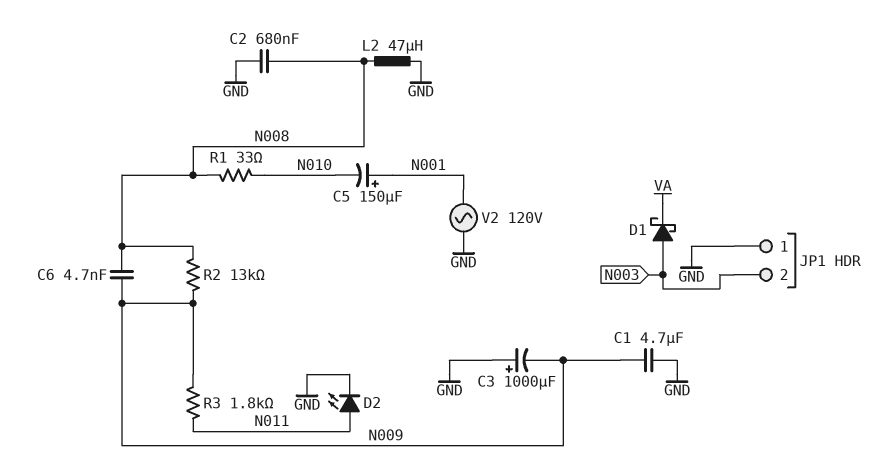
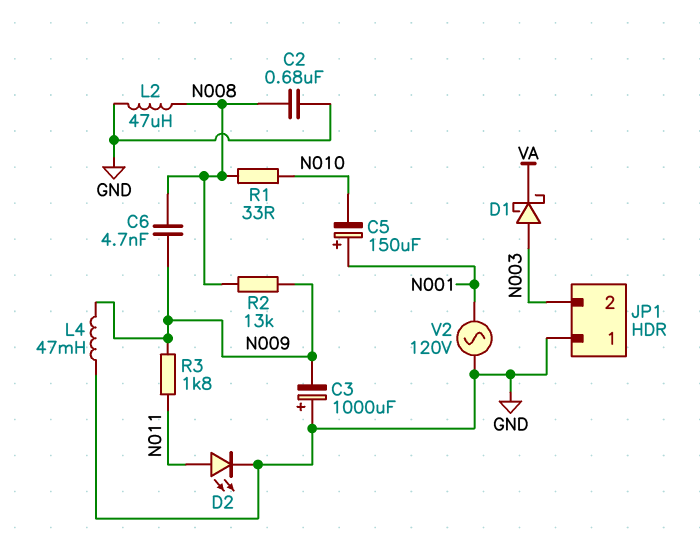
C1: 4.7uF (GND, N009) -> none
L4: none -> 47mH (GND, N009)

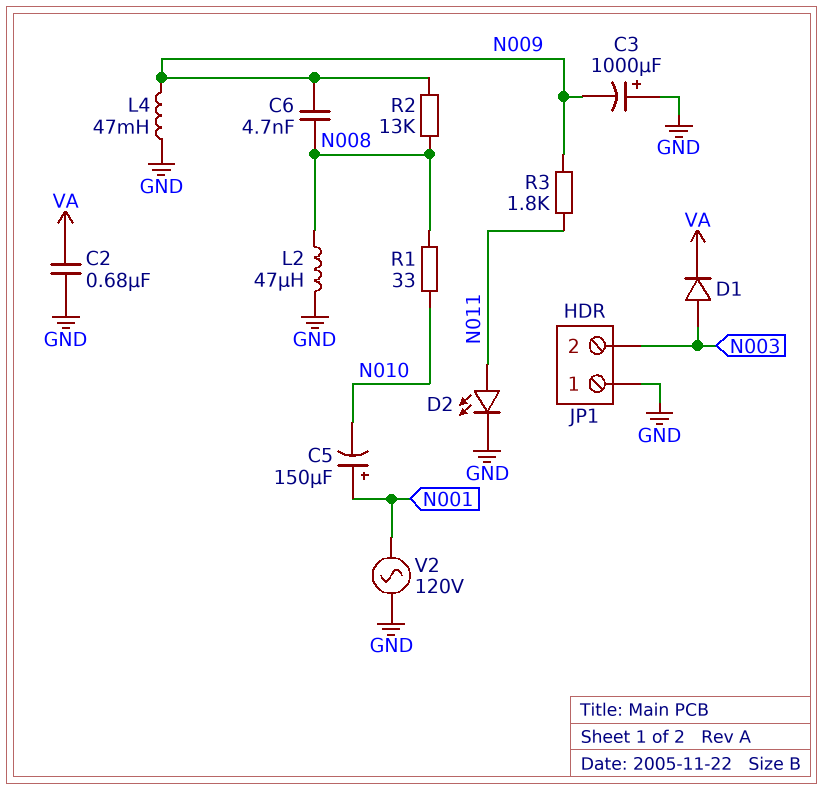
C2: 680nF (GND, N008) -> 680nF (GND, VA)
D1: schottky (A N003, K VA) -> diode (A N003, K VA)

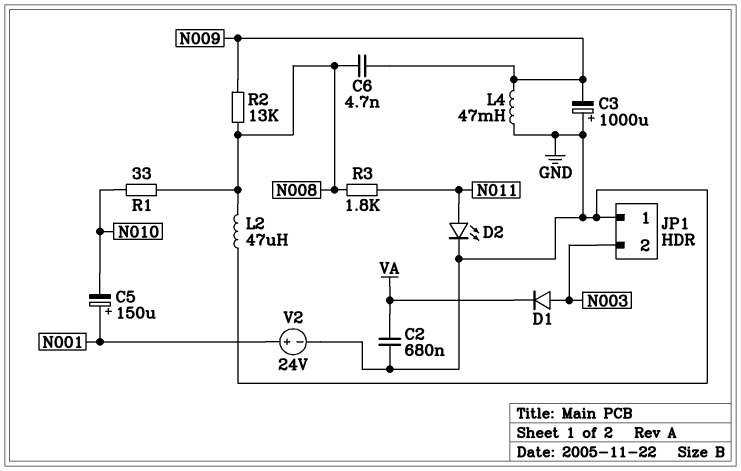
R3: 1.8k (N009, N011) -> 1.8k (N008, N011)
V2: AC 120V (GND, N001) -> 24V (plus N001, minus GND)

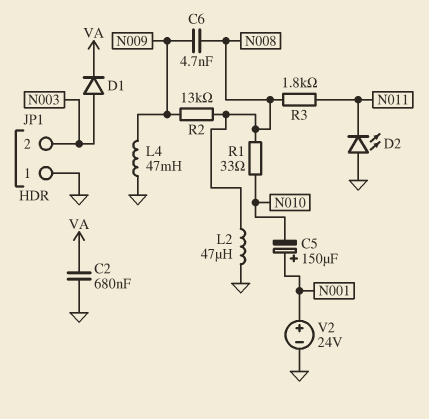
C3: 1000uF (plus GND, minus N009) -> none
D2: LED (A N011, K GND) -> LED (A GND, K N011)

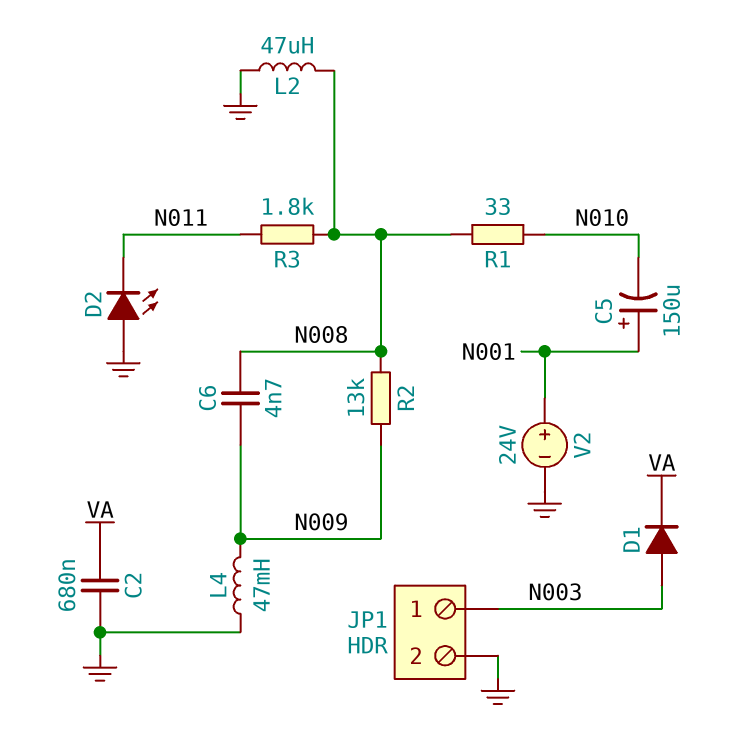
JP1 pin 1: GND -> N003
JP1 pin 2: N003 -> GND

